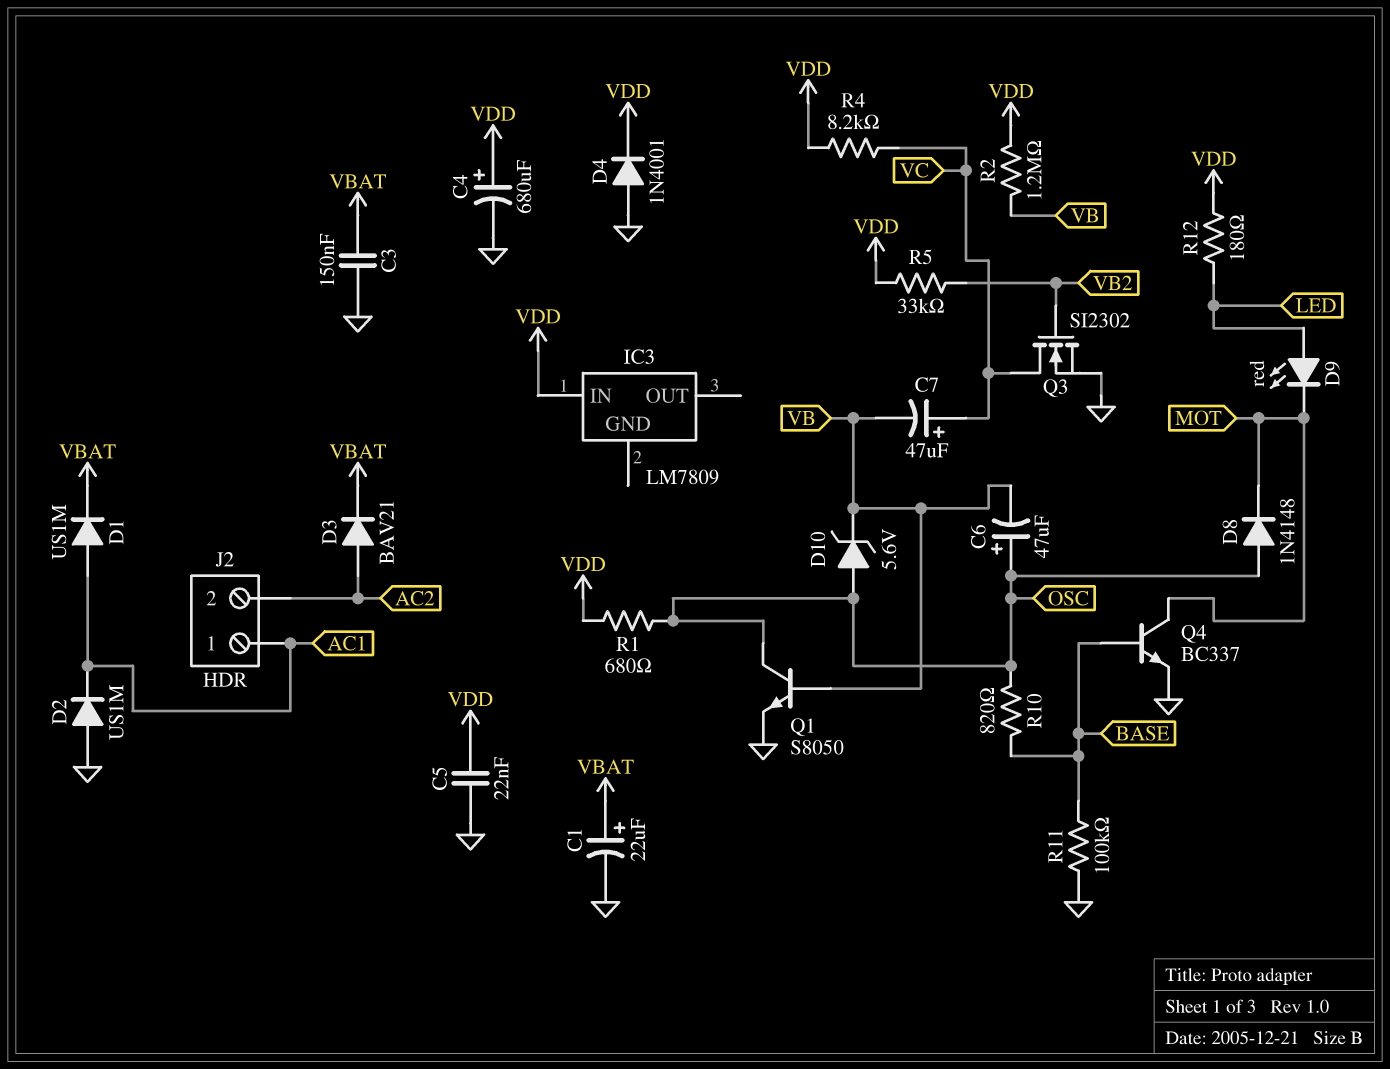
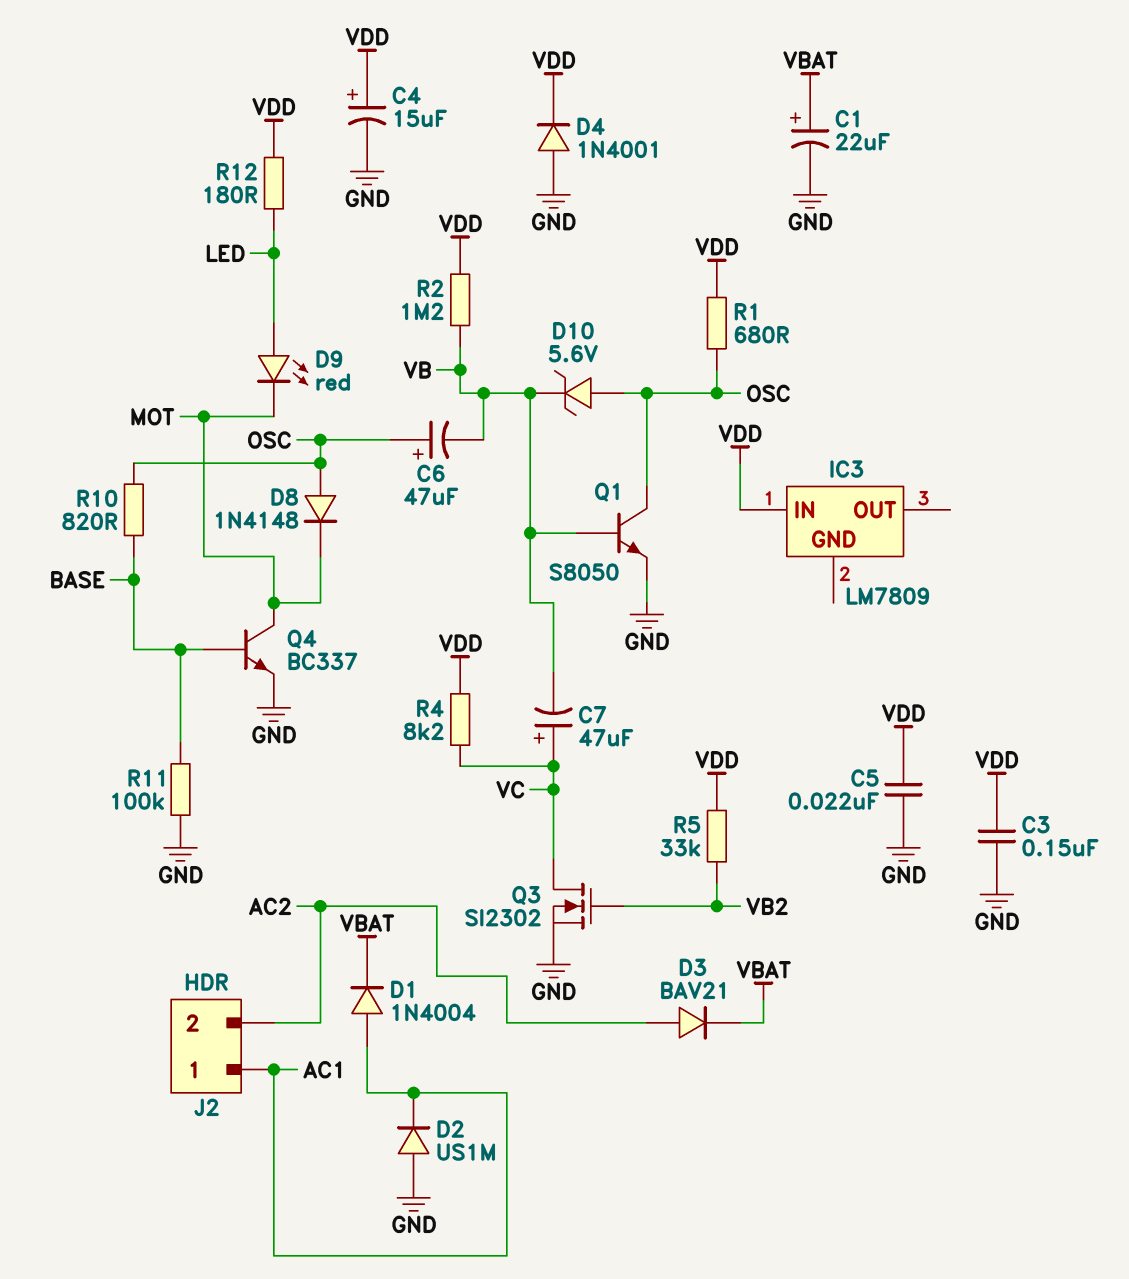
C3: 150nF (GND, VBAT) -> 150nF (GND, VDD)
C4: 680uF (plus VDD, minus GND) -> 15uF (plus VDD, minus GND)
D1: diode US1M (A AC1, K VBAT) -> diode 1N4004 (A AC1, K VBAT)

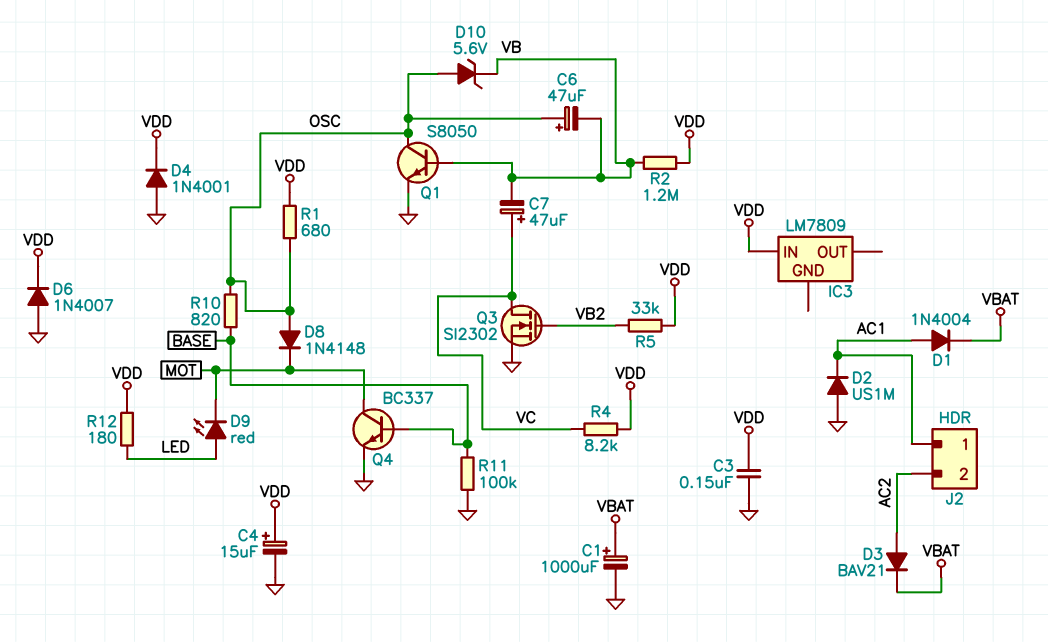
C1: 22uF (plus VBAT, minus GND) -> 1000uF (plus VBAT, minus GND)
C5: 22nF (GND, VDD) -> none
D6: none -> diode 1N4007 (A GND, K VDD)

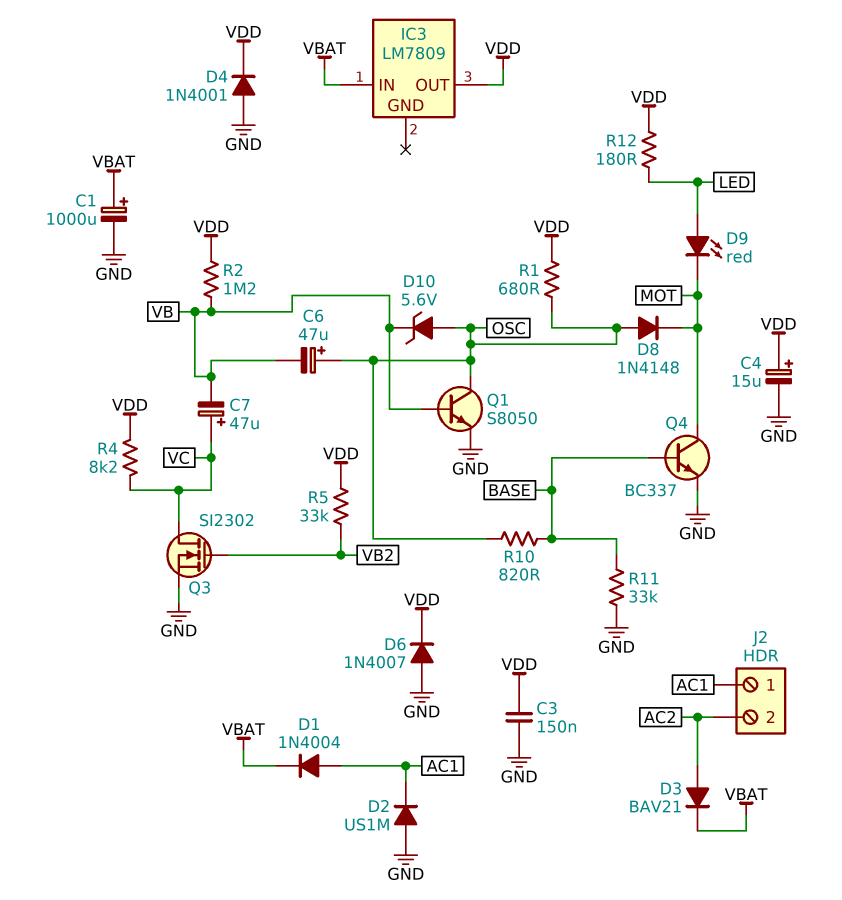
IC3 pin IN: VDD -> VBAT
IC3 pin OUT: none -> VDD
R11: 100k (BASE, GND) -> 33k (BASE, GND)

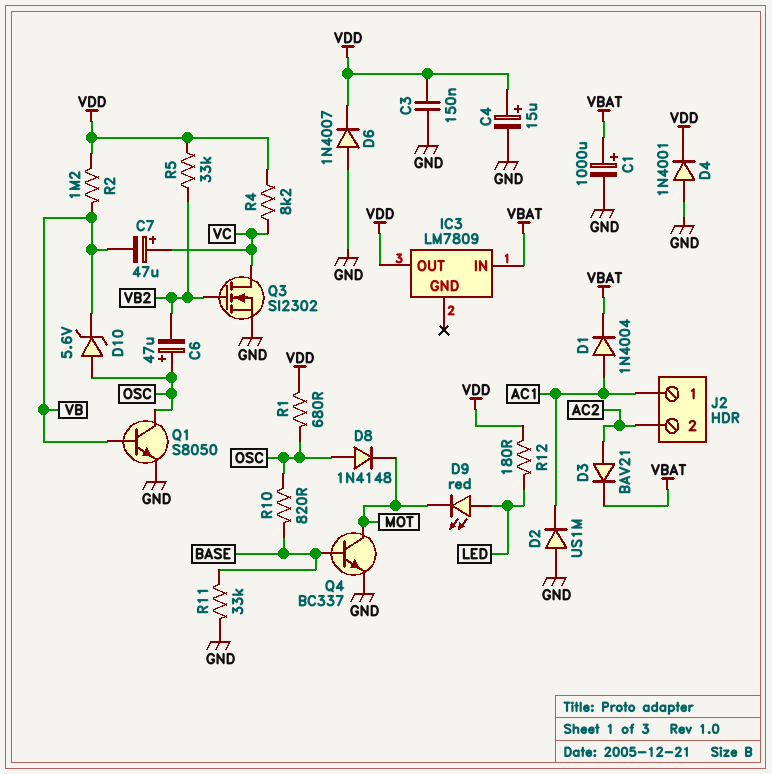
C6: 47uF (plus OSC, minus VB) -> 47uF (plus OSC, minus VB2)

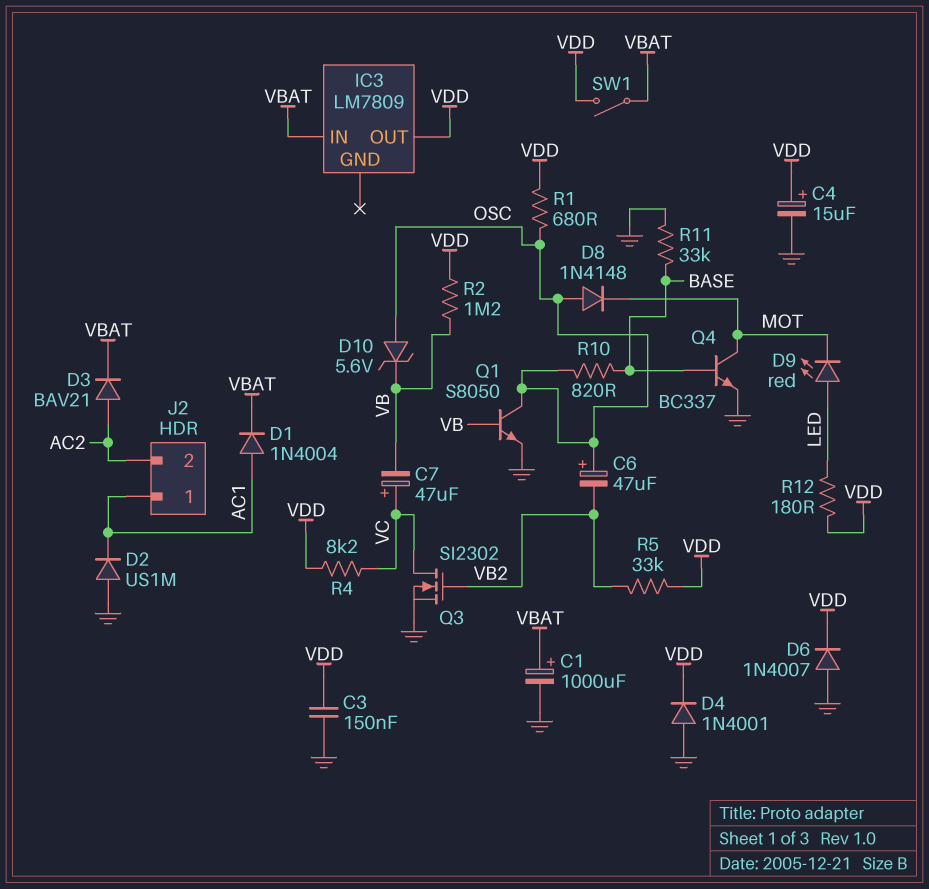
SW1: none -> switch (VBAT, VDD)

